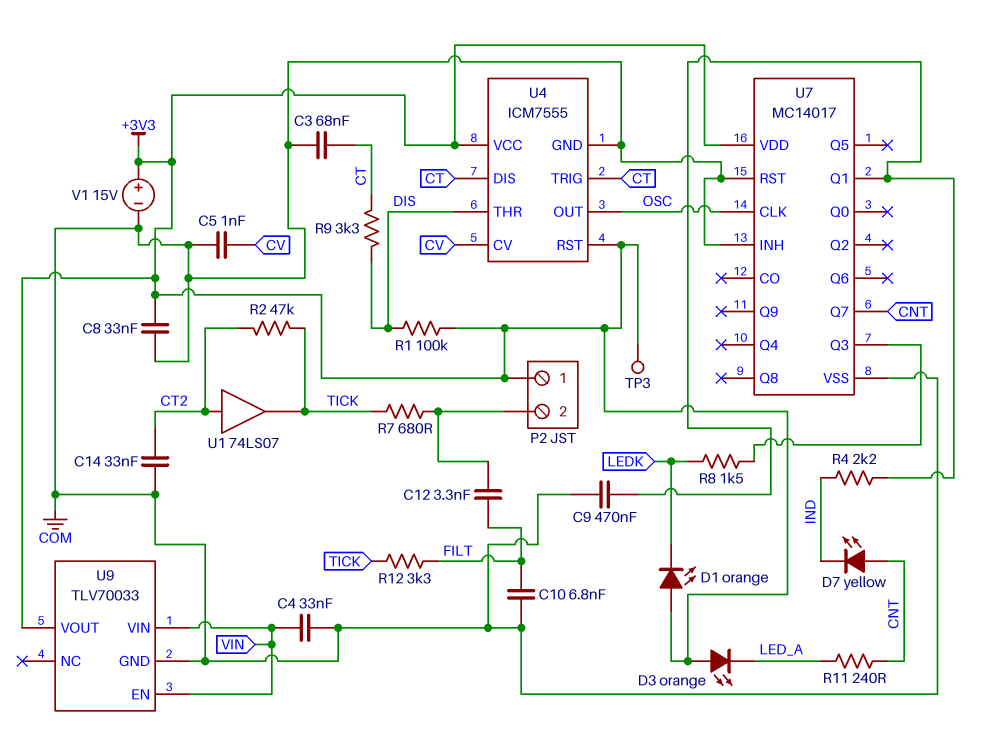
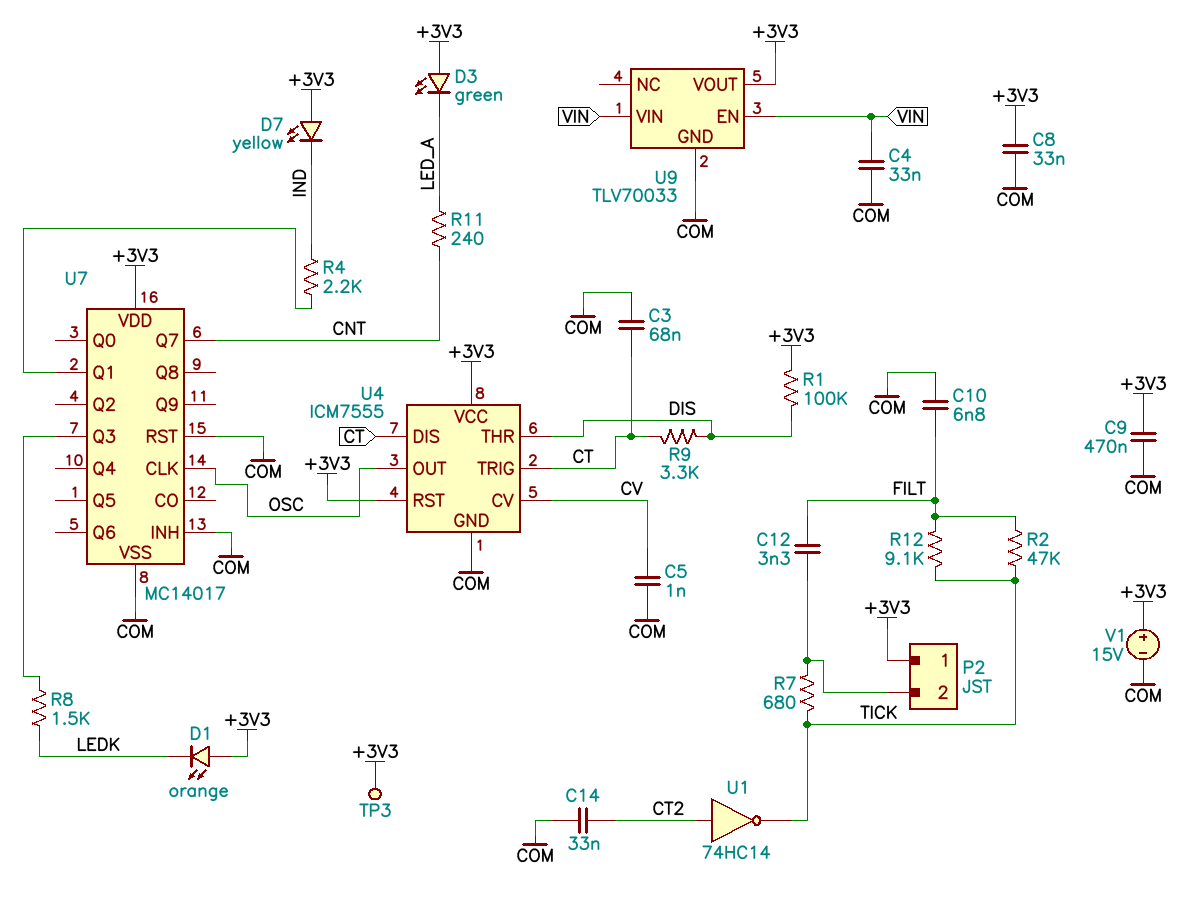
C9: 470nF (COM, U7/Q1) -> 470nF (+3V3, COM)
D3: LED orange (A +3V3, K LED_A) -> LED green (A +3V3, K LED_A)
D7: LED yellow (A CNT, K IND) -> LED yellow (A +3V3, K IND)
R2: 47k (CT2, TICK) -> 47k (FILT, TICK)
R12: 3.3k (FILT, TICK) -> 9.1k (FILT, TICK)
U1: buffer 74LS07 (in CT2, out TICK) -> NOT 74HC14 (in CT2, out TICK)

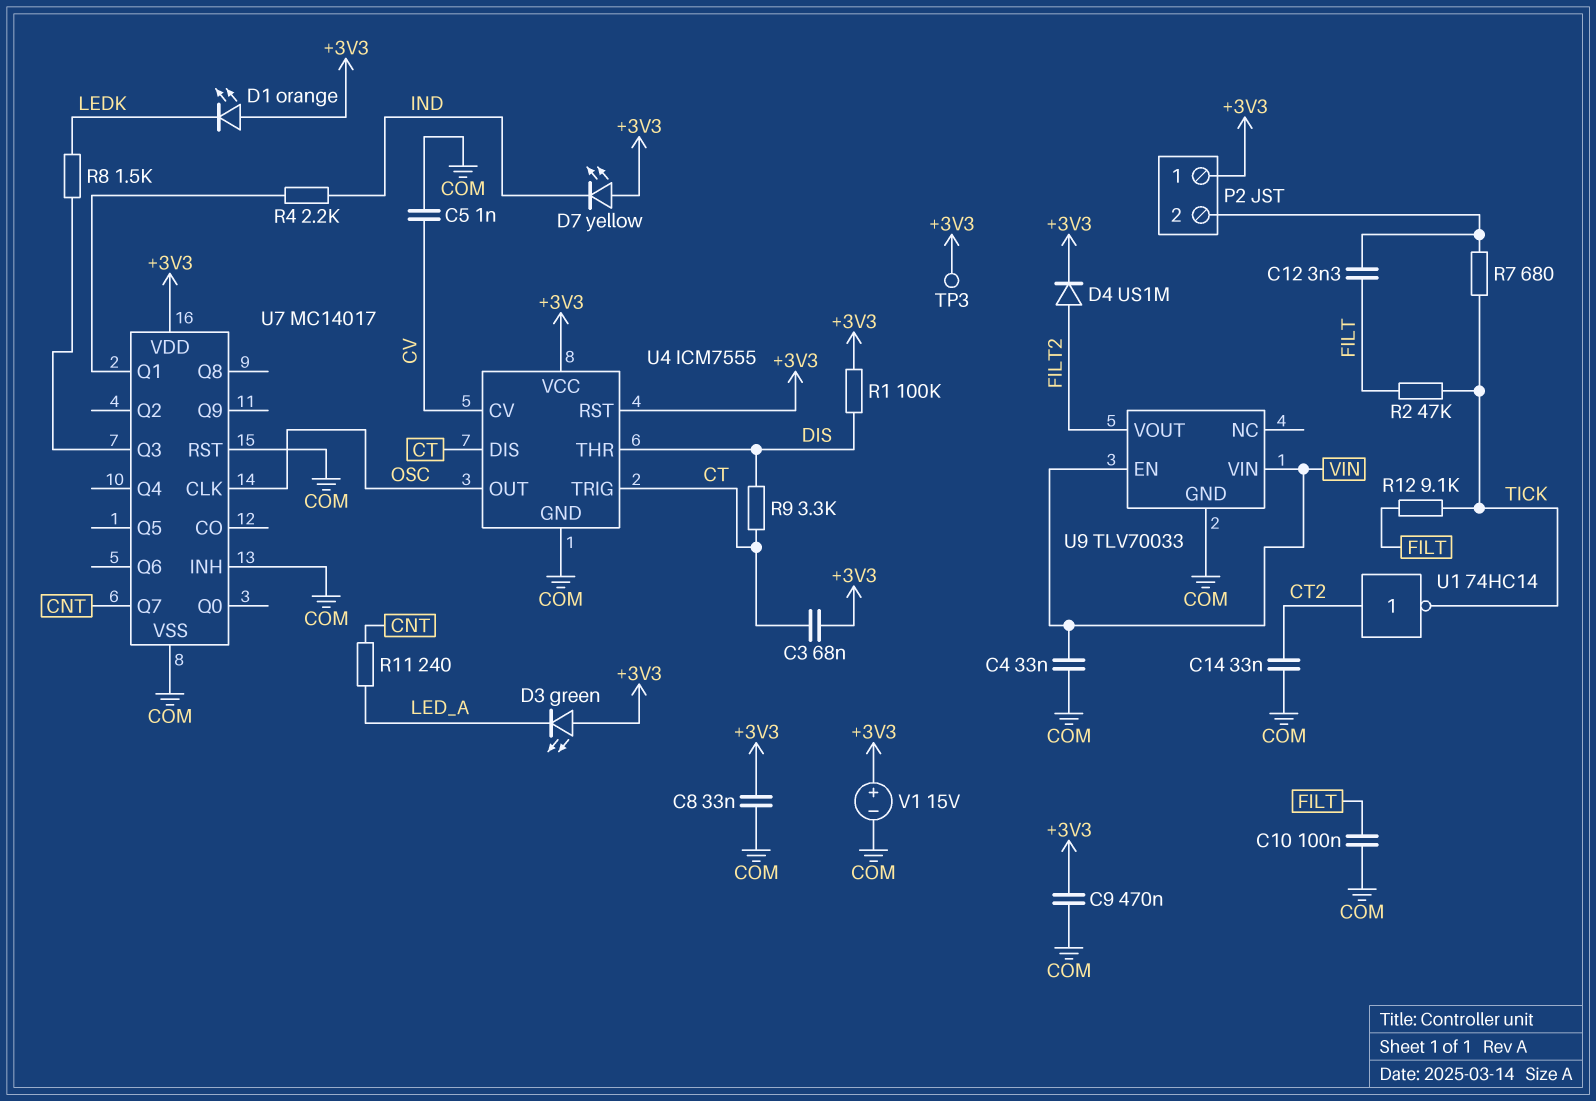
C3: 68nF (COM, CT) -> 68nF (+3V3, CT)
C10: 6.8nF (COM, FILT) -> 100nF (COM, FILT)
D4: none -> diode US1M (A FILT2, K +3V3)
U9 pin VOUT: +3V3 -> FILT2

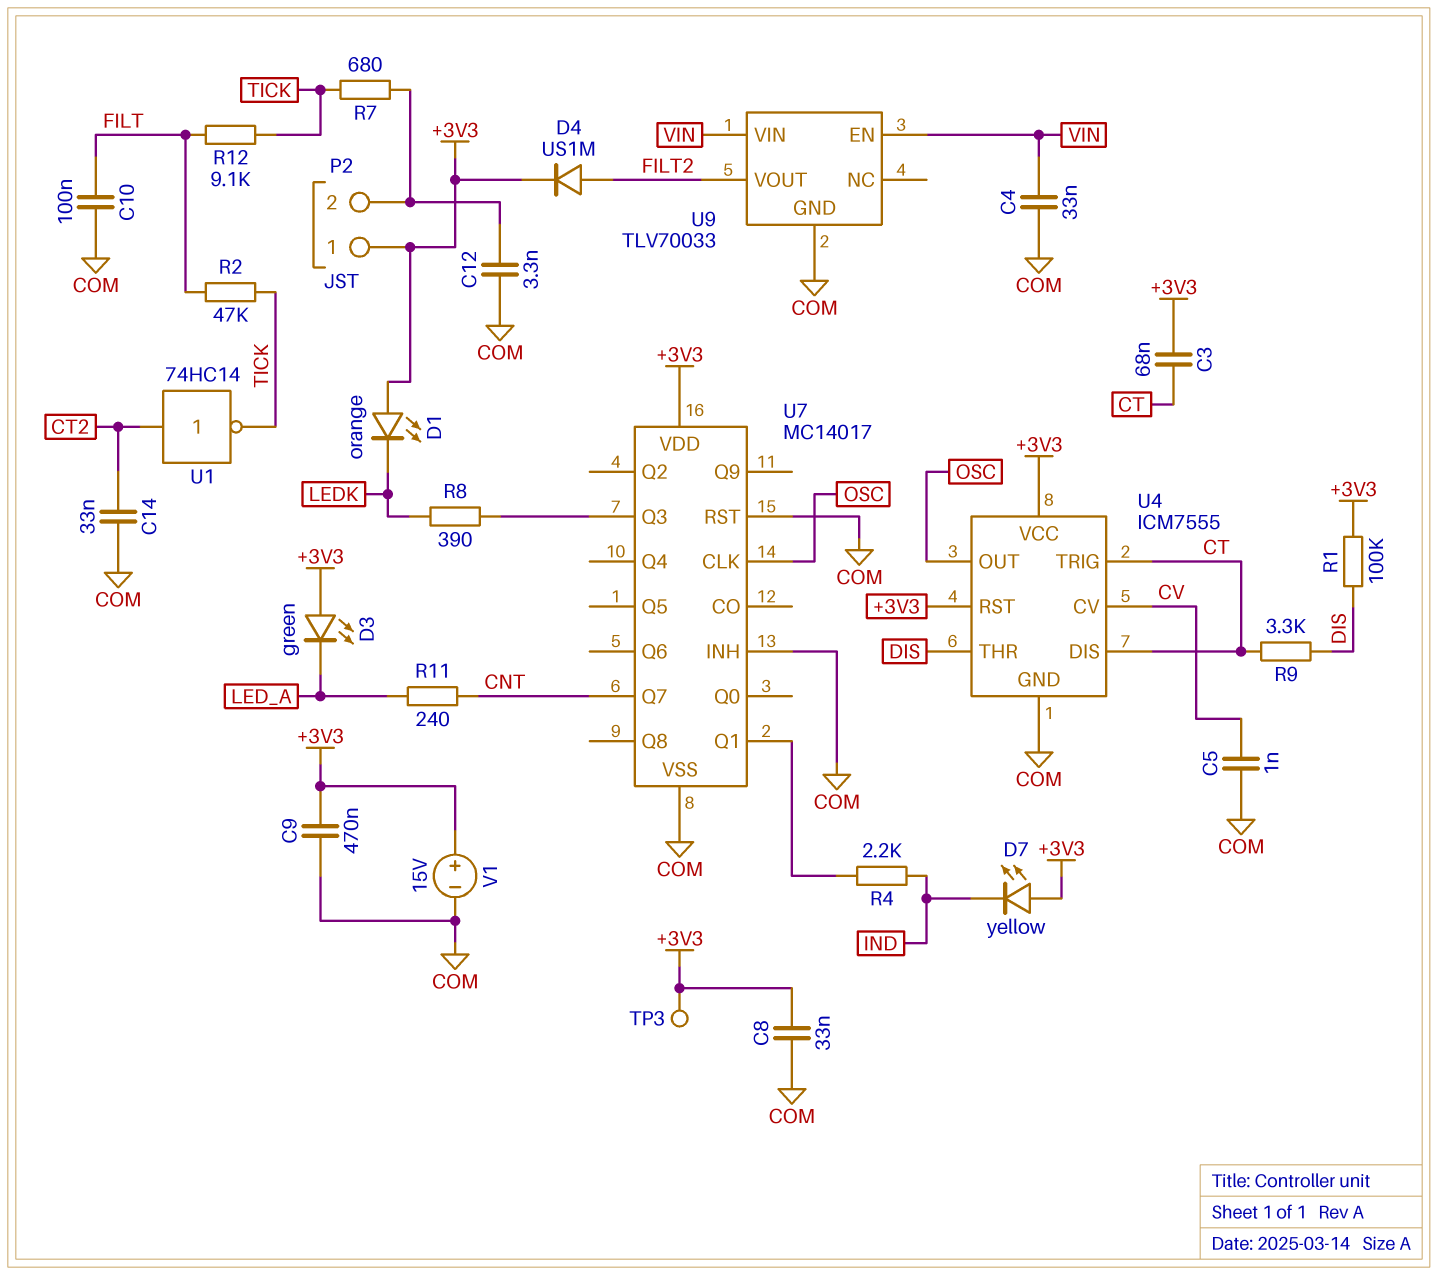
C12: 3.3nF (FILT, P2/2) -> 3.3nF (COM, P2/2)
R8: 1.5k (LEDK, U7/Q3) -> 390 (LEDK, U7/Q3)

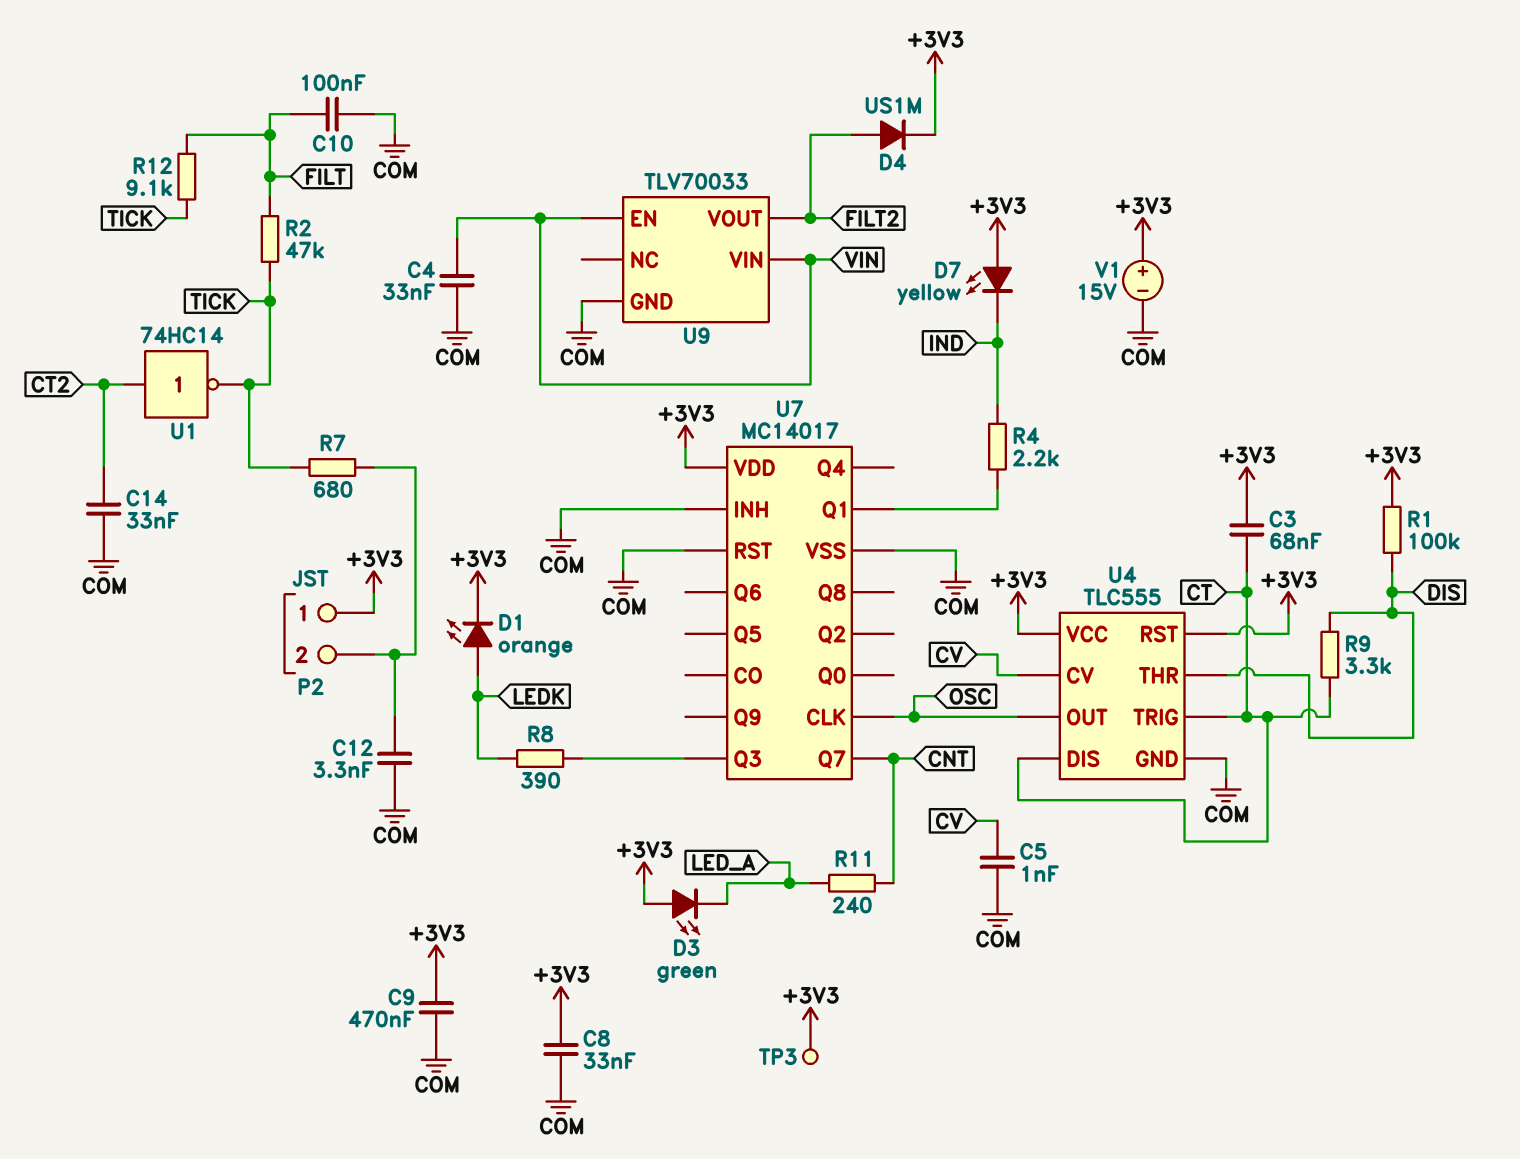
D1: LED orange (A +3V3, K LEDK) -> LED orange (A LEDK, K +3V3)
U4: ICM7555 -> TLC555

